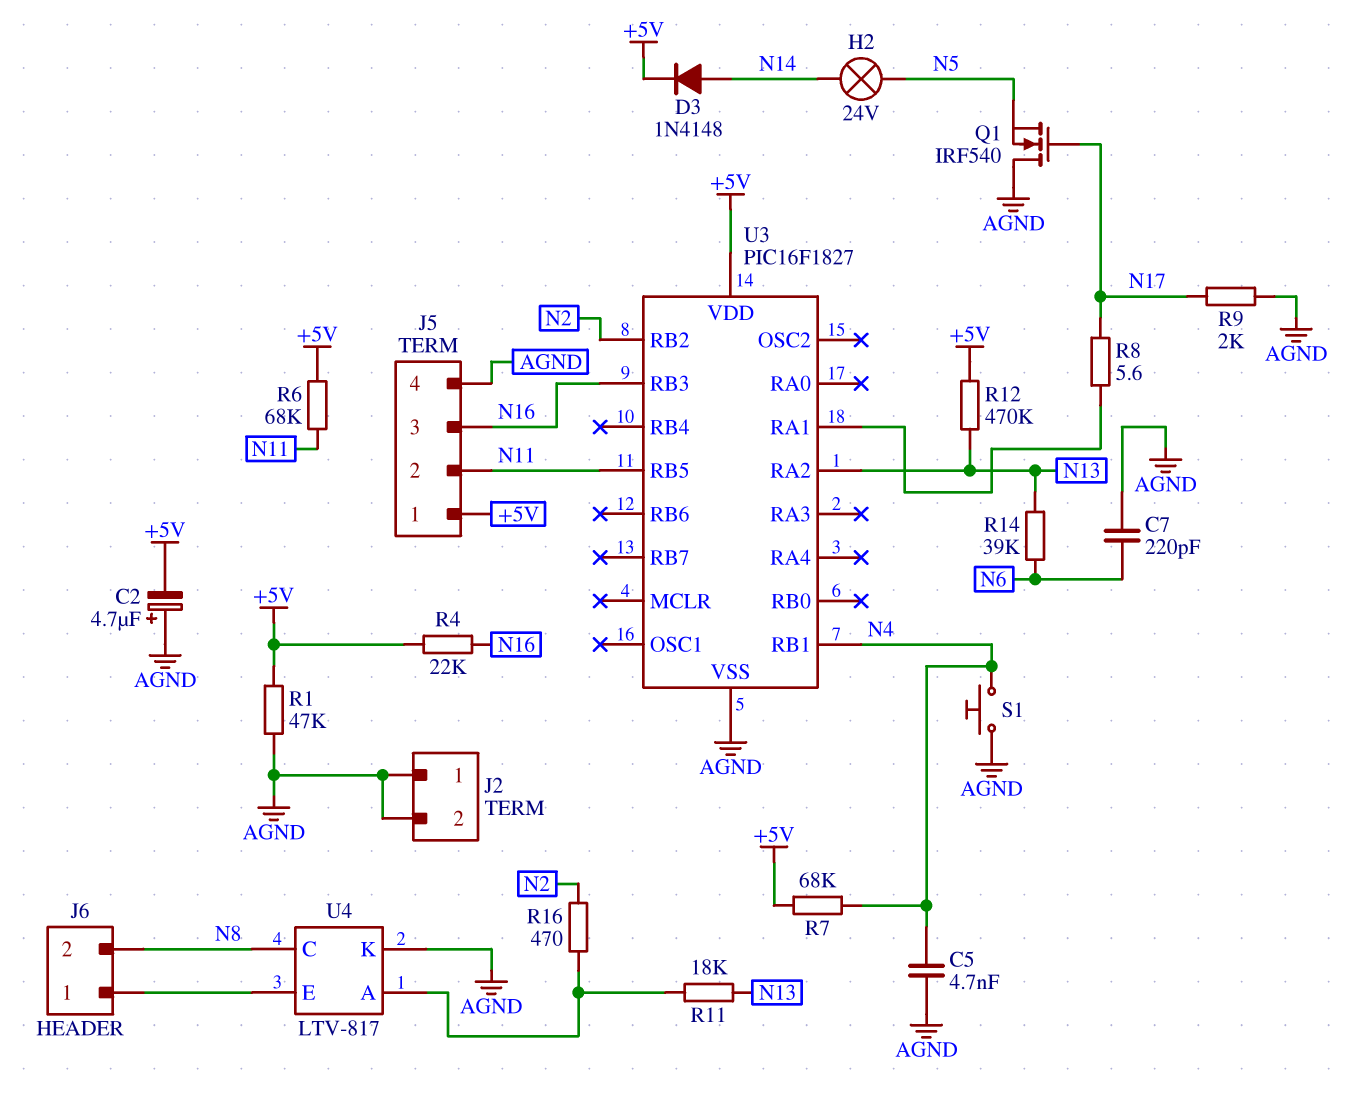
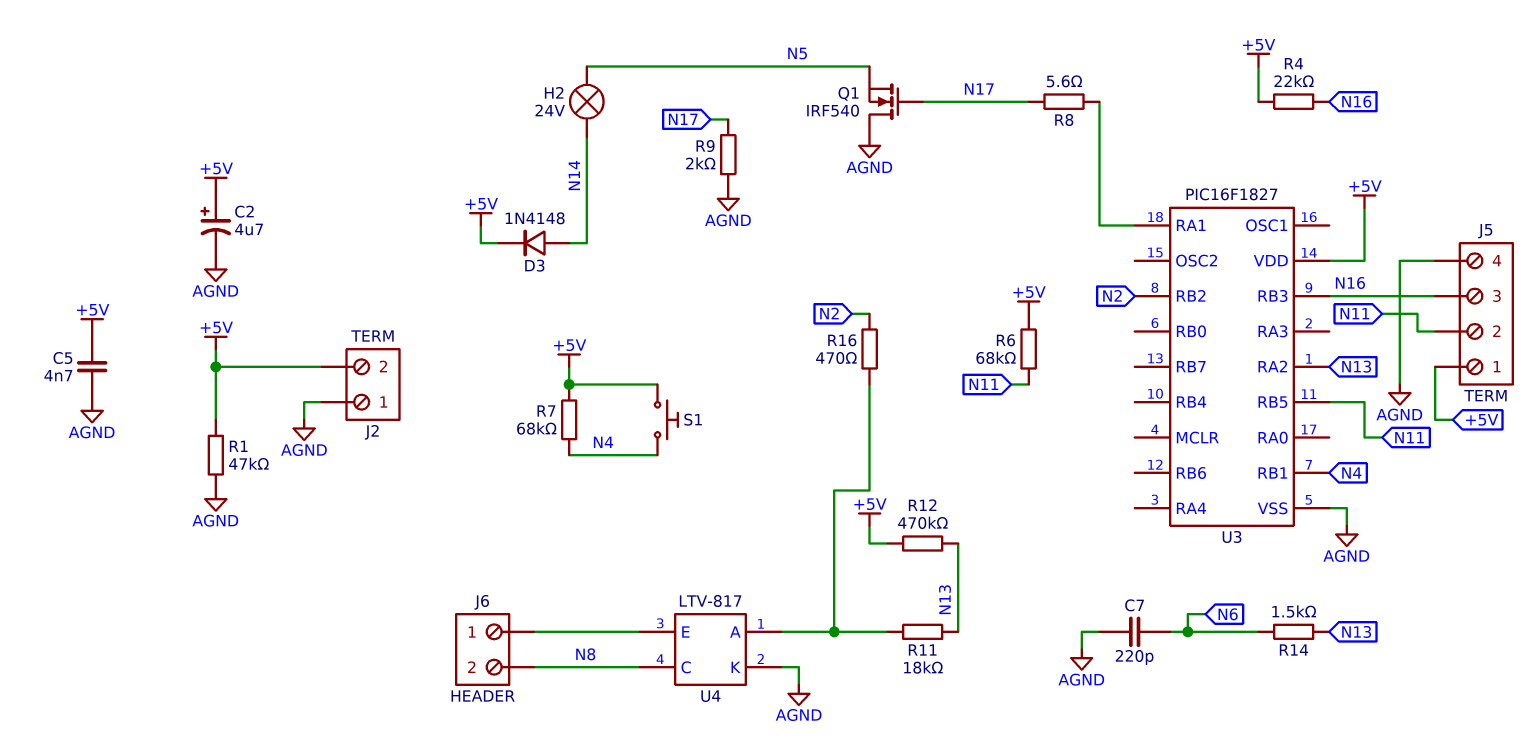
C2: 4.7uF (plus AGND, minus +5V) -> 4.7uF (plus +5V, minus AGND)
C5: 4.7nF (AGND, N4) -> 4.7nF (+5V, AGND)
J2 pin 2: AGND -> +5V
R14: 39k (N6, N13) -> 1.5k (N6, N13)
S1: button (AGND, N4) -> button (+5V, N4)

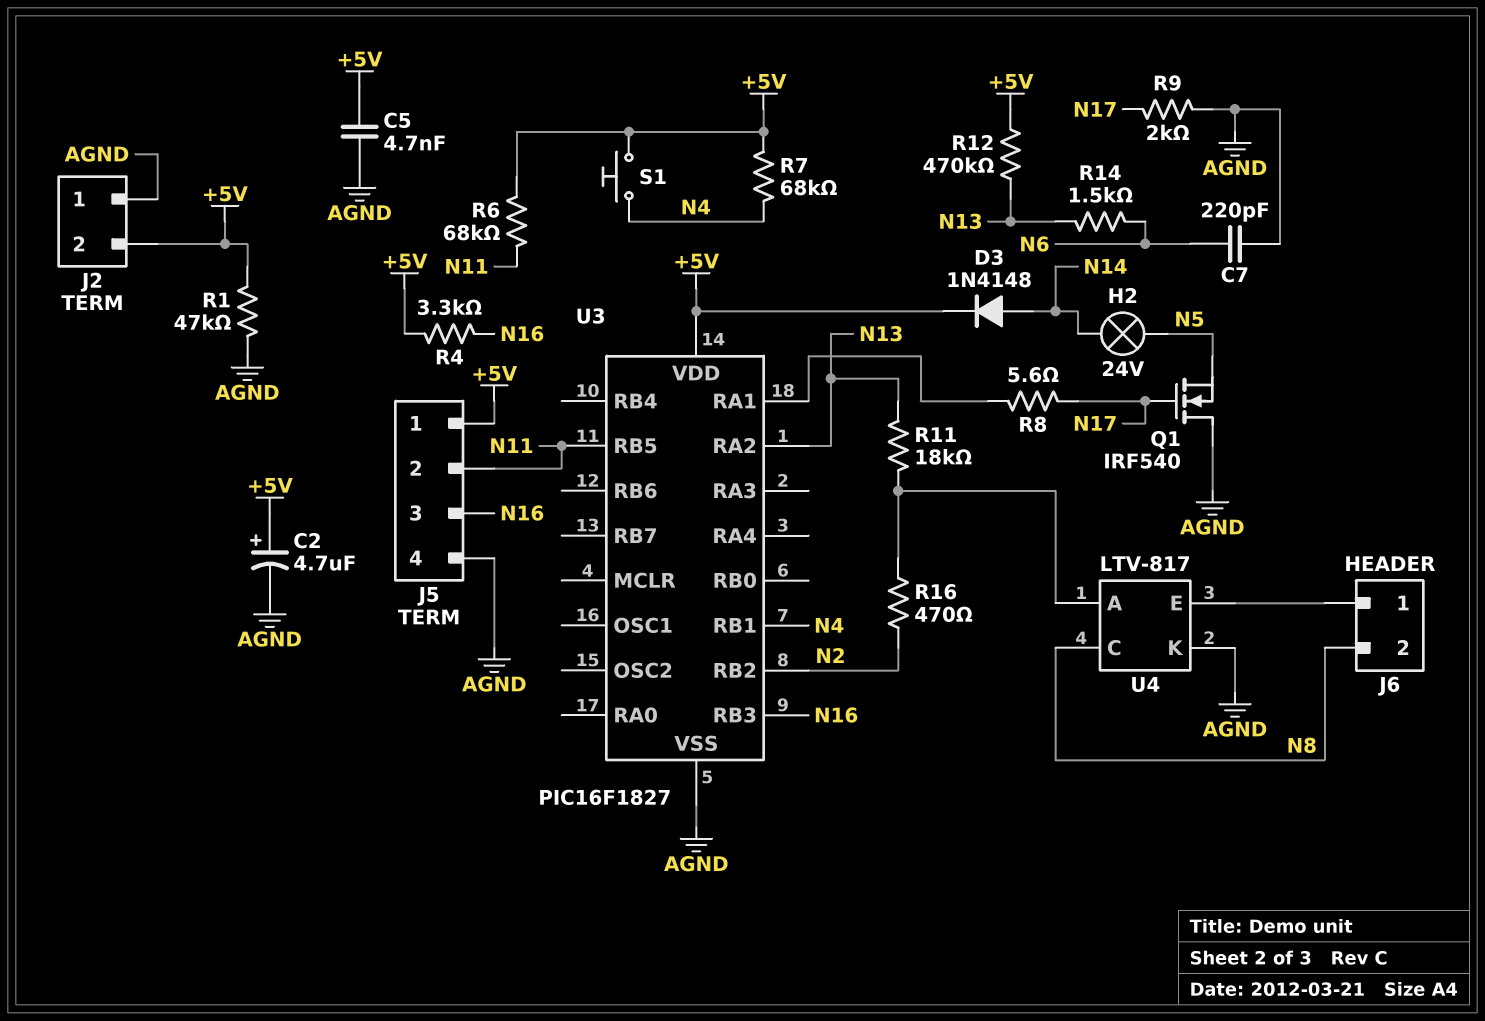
R4: 22k (+5V, N16) -> 3.3k (+5V, N16)

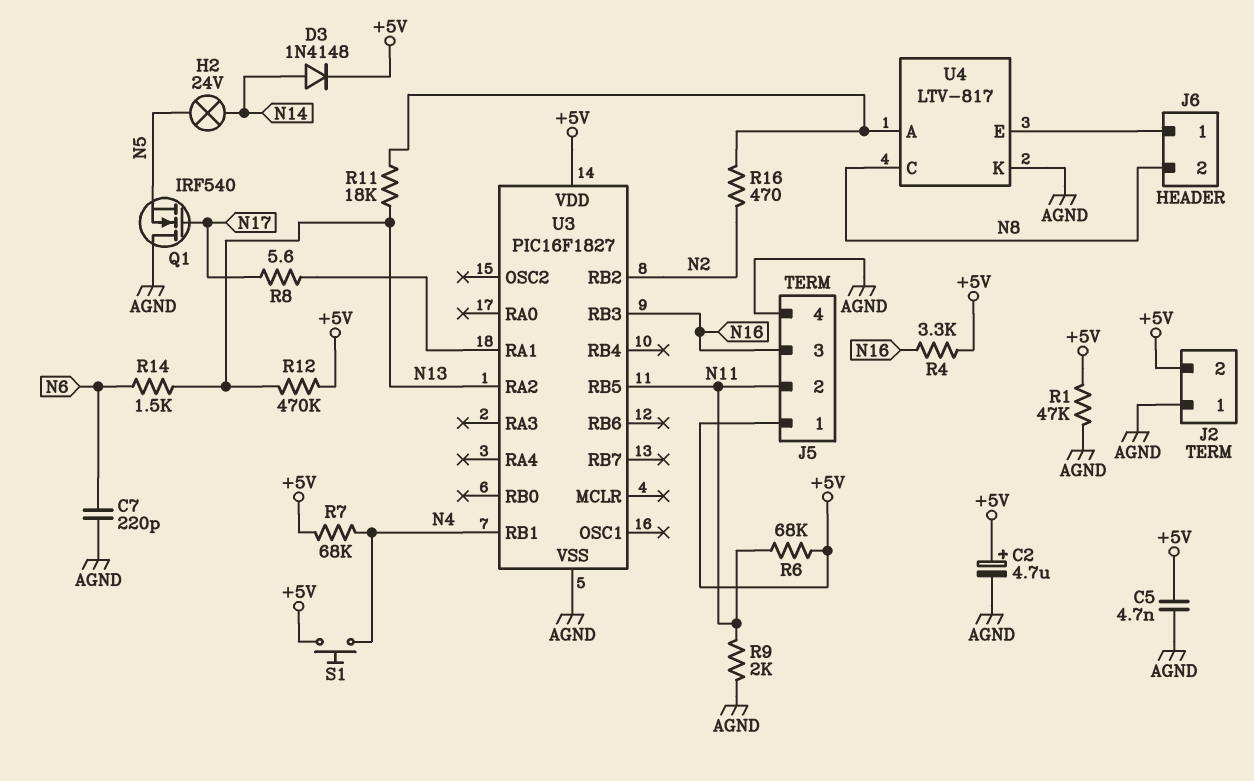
R9: 2k (AGND, N17) -> 2k (AGND, N11)

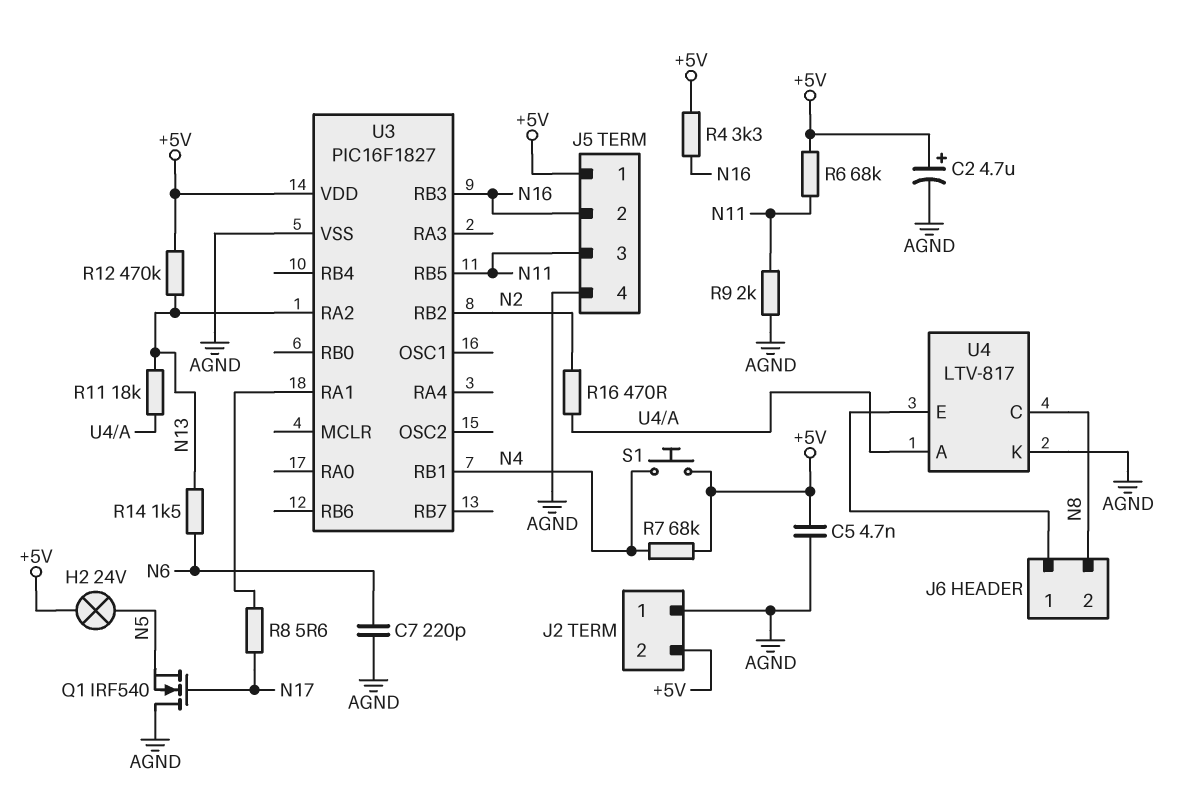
D3: diode 1N4148 (A N14, K +5V) -> none
H2: lamp 24V (N5, N14) -> lamp 24V (+5V, N5)
J5 pin 2: N11 -> N16
J5 pin 3: N16 -> N11
R1: 47k (+5V, AGND) -> none

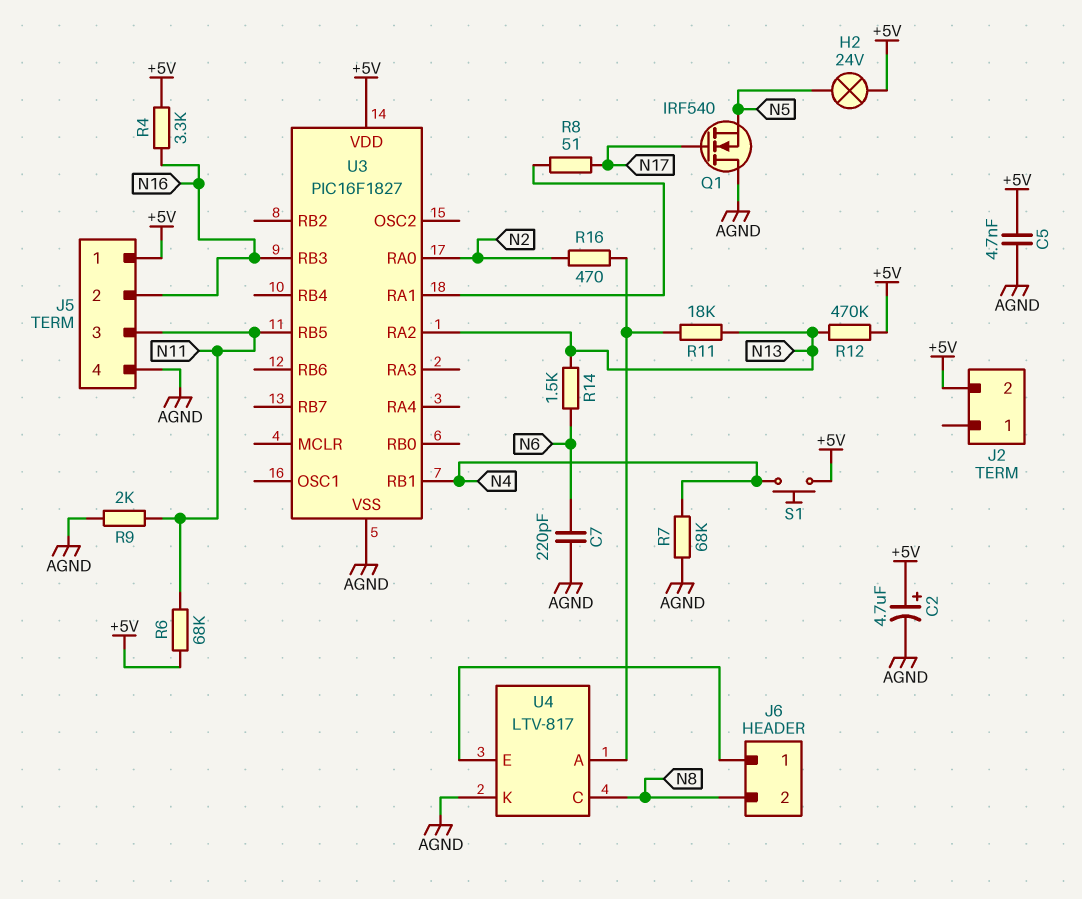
J2 pin 1: AGND -> none
R7: 68k (+5V, N4) -> 68k (AGND, N4)
R8: 5.6 (N17, U3/RA1) -> 51 (N17, U3/RA1)
U3 pin RA0: none -> N2
U3 pin RB2: N2 -> none

